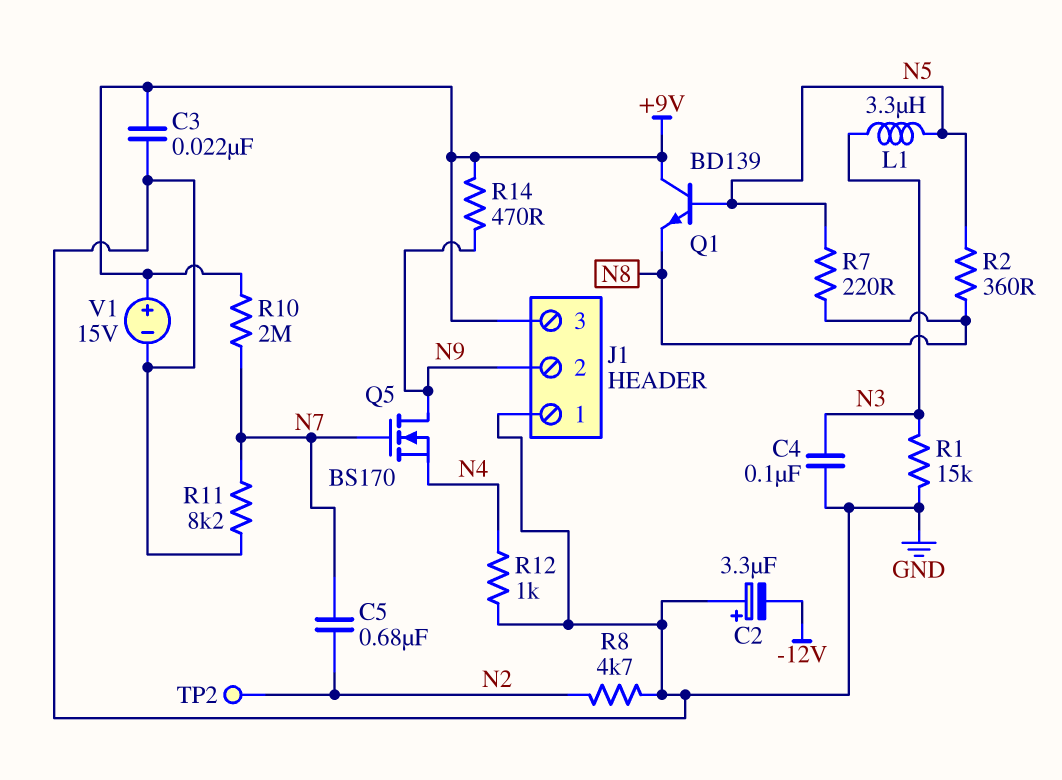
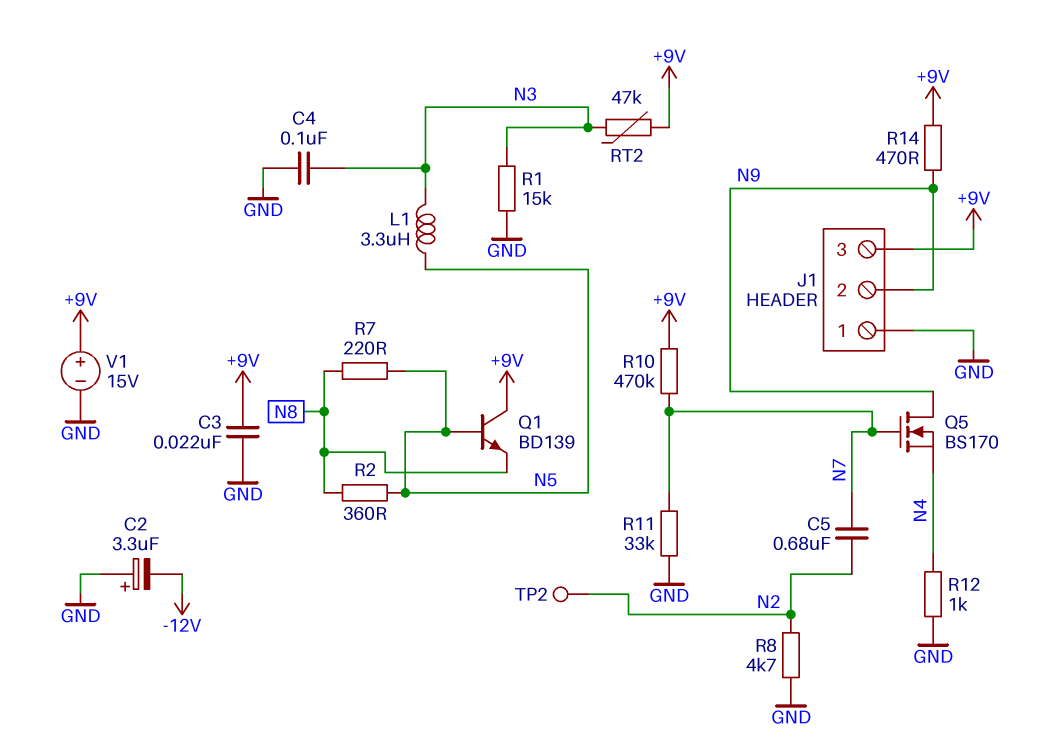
R10: 2M (+9V, N7) -> 470k (+9V, N7)
R11: 8.2k (GND, N7) -> 33k (GND, N7)
RT2: none -> 47k (+9V, N3)

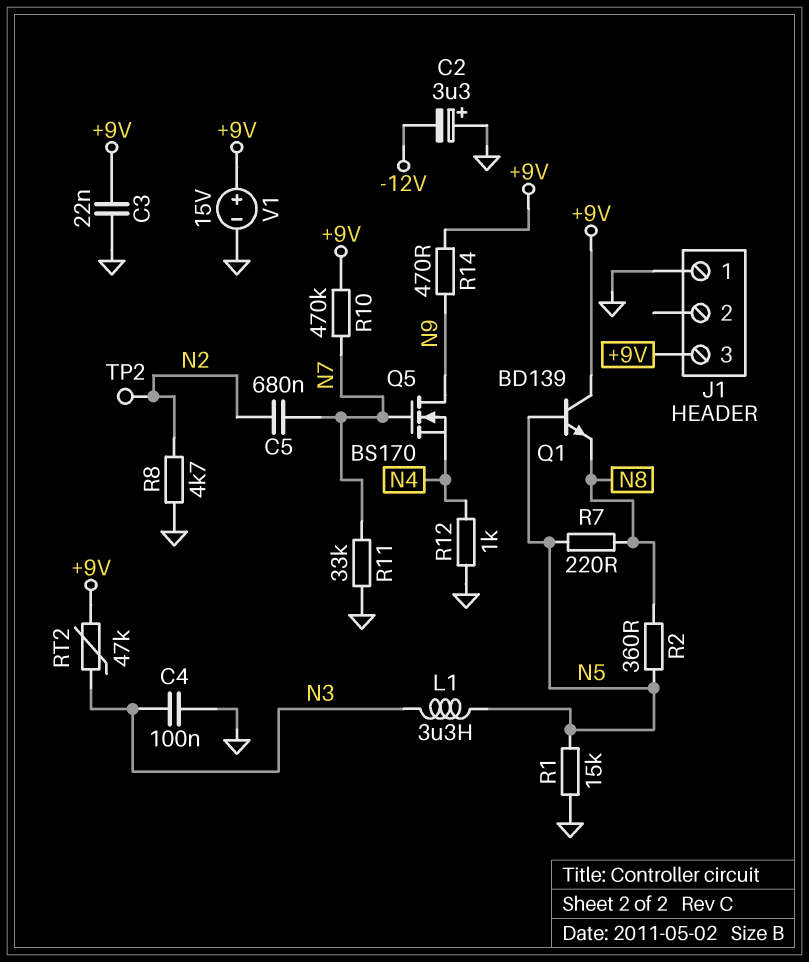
J1 pin 2: N9 -> none
R1: 15k (GND, N3) -> 15k (GND, N5)

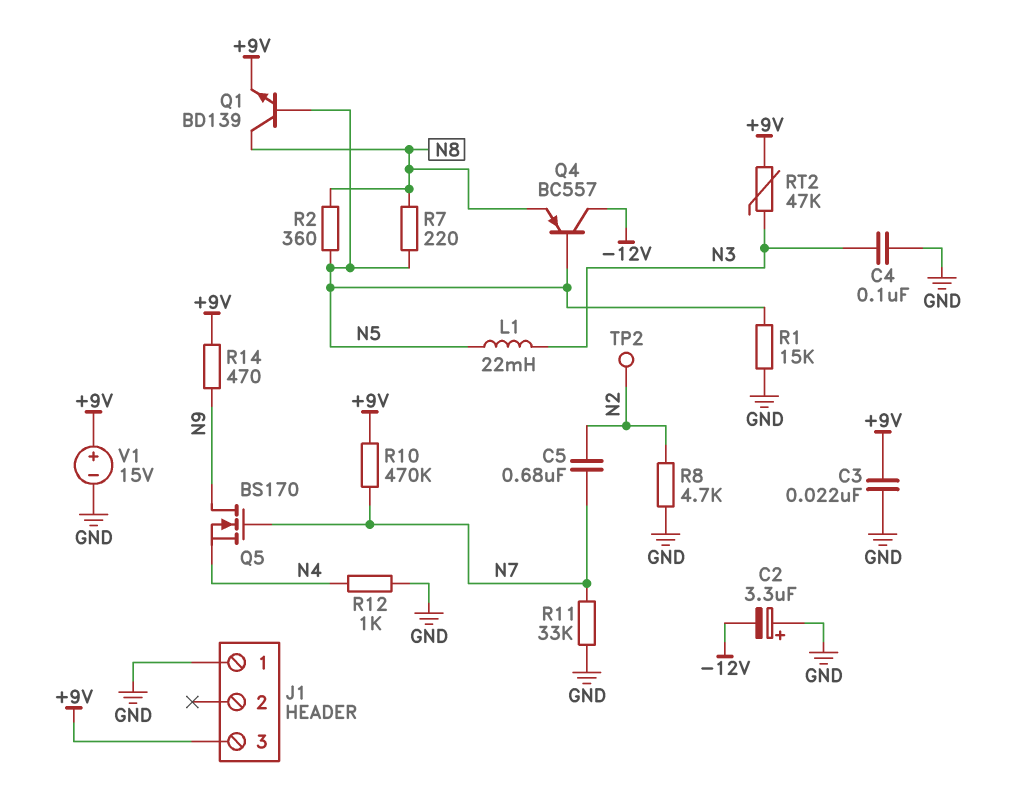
L1: 3.3uH (N3, N5) -> 22mH (N3, N5)
Q1: NPN BD139 (B N5, C +9V, E N8) -> NPN BD139 (B N5, C N8, E +9V)
Q4: none -> PNP BC557 (B N5, C -12V, E N8)

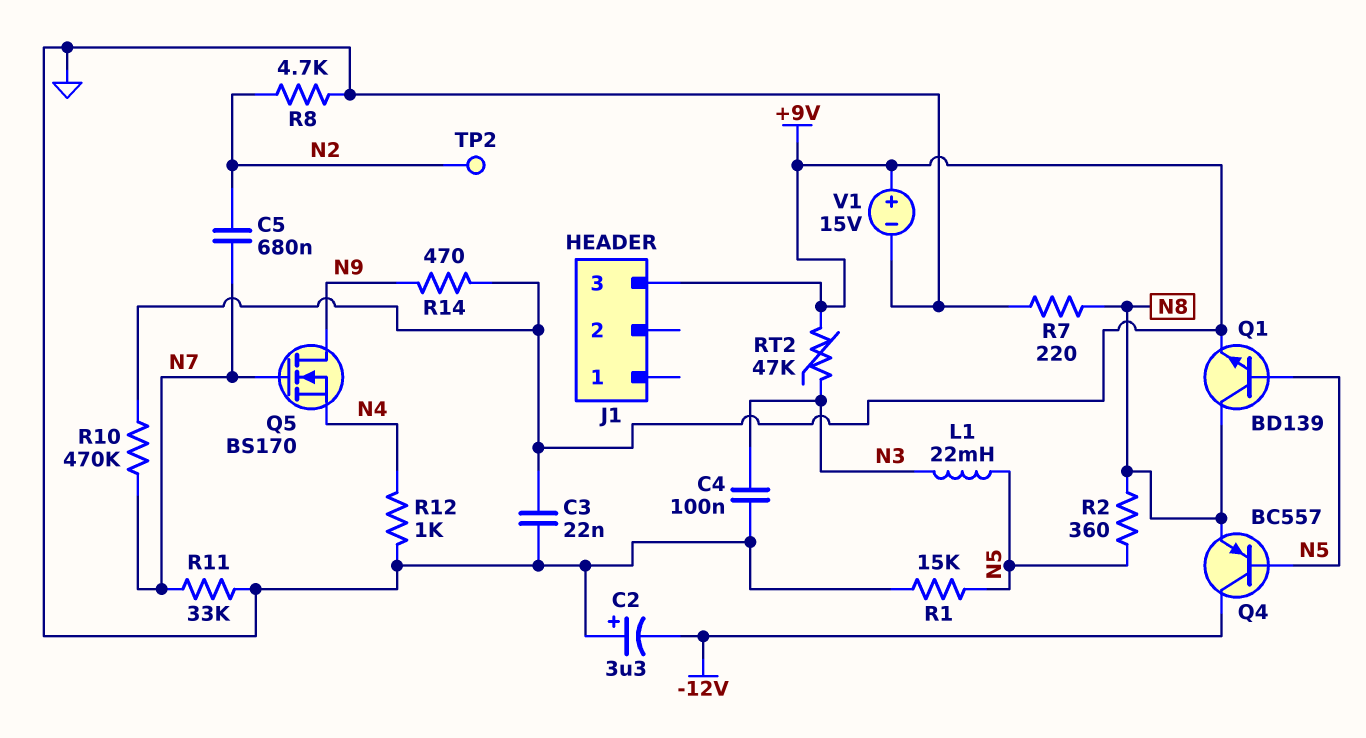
J1 pin 1: GND -> none
R7: 220 (N5, N8) -> 220 (GND, N8)

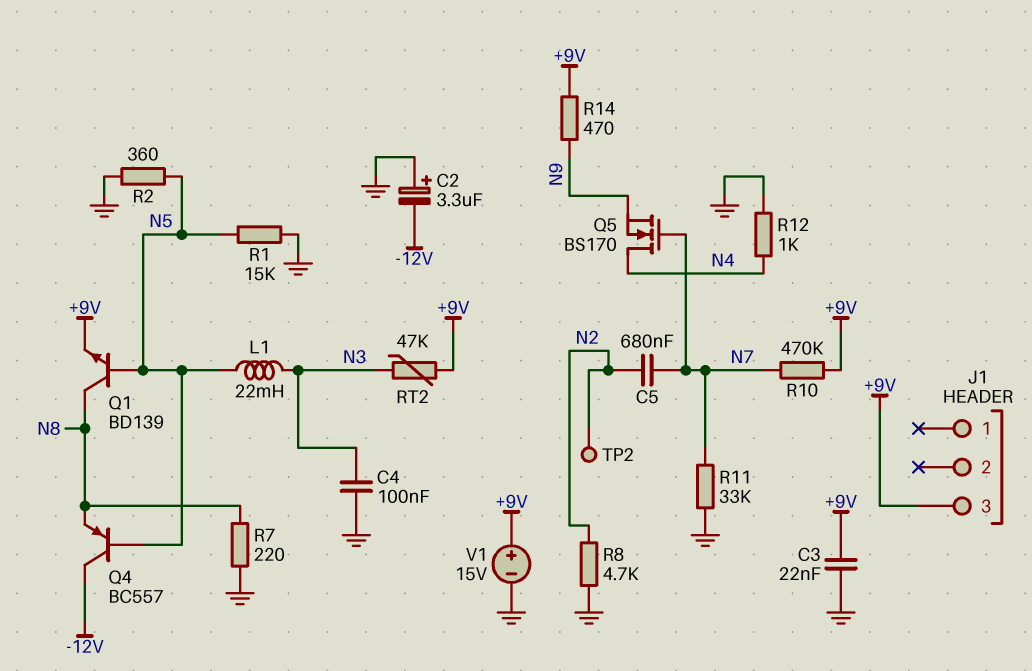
Q5: NMOS BS170 (G N7, D N9, S N4) -> NMOS BS170 (G N7, D N4, S N9)
R2: 360 (N5, N8) -> 360 (GND, N5)

